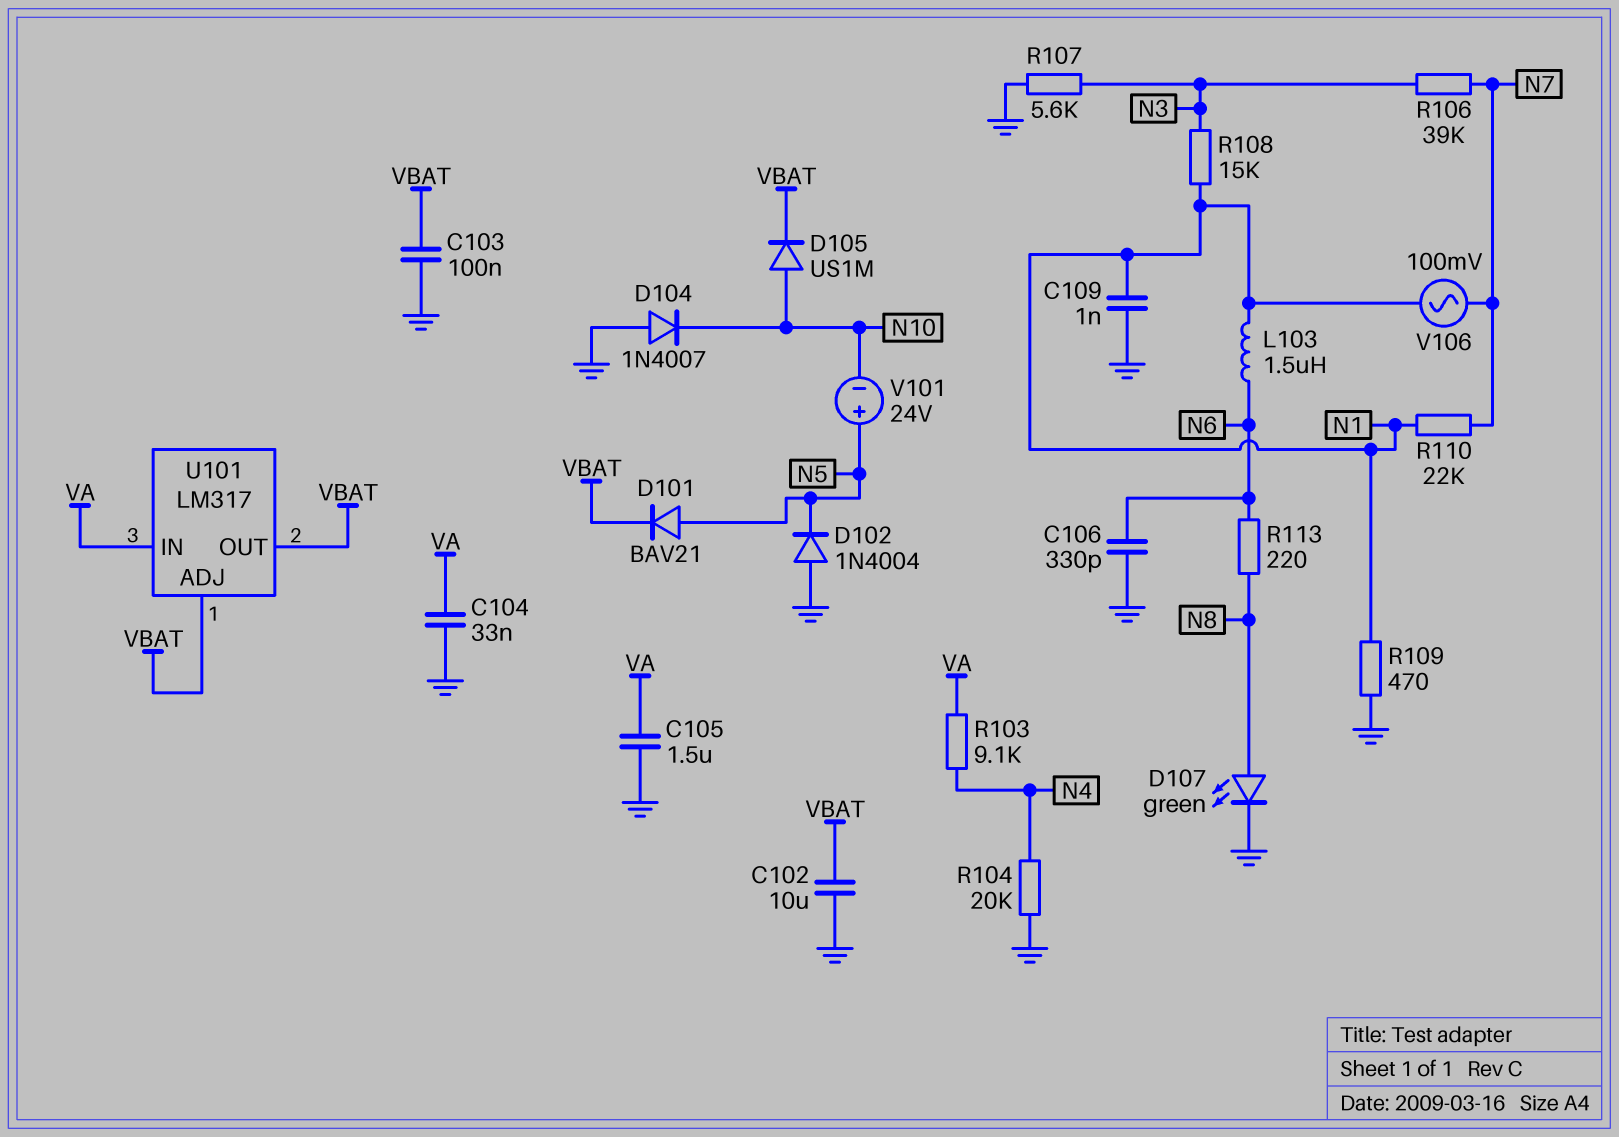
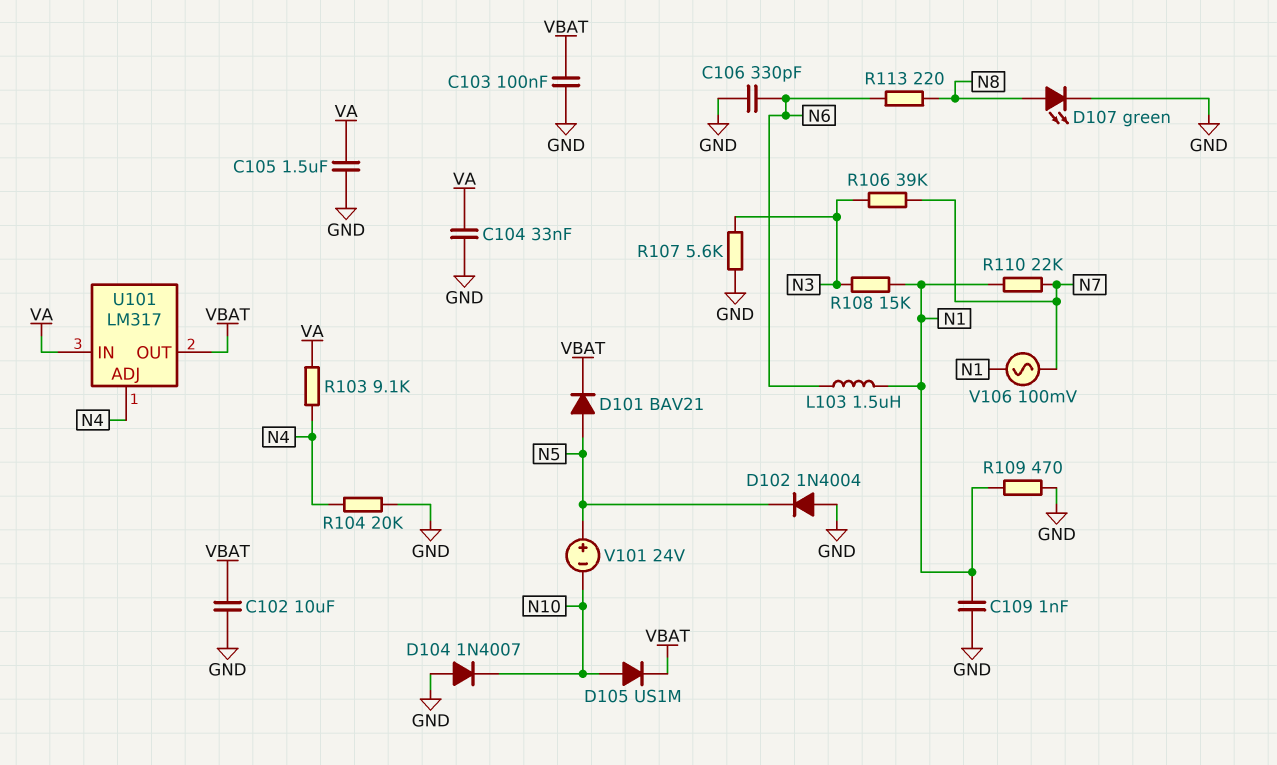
U101 pin ADJ: VBAT -> N4

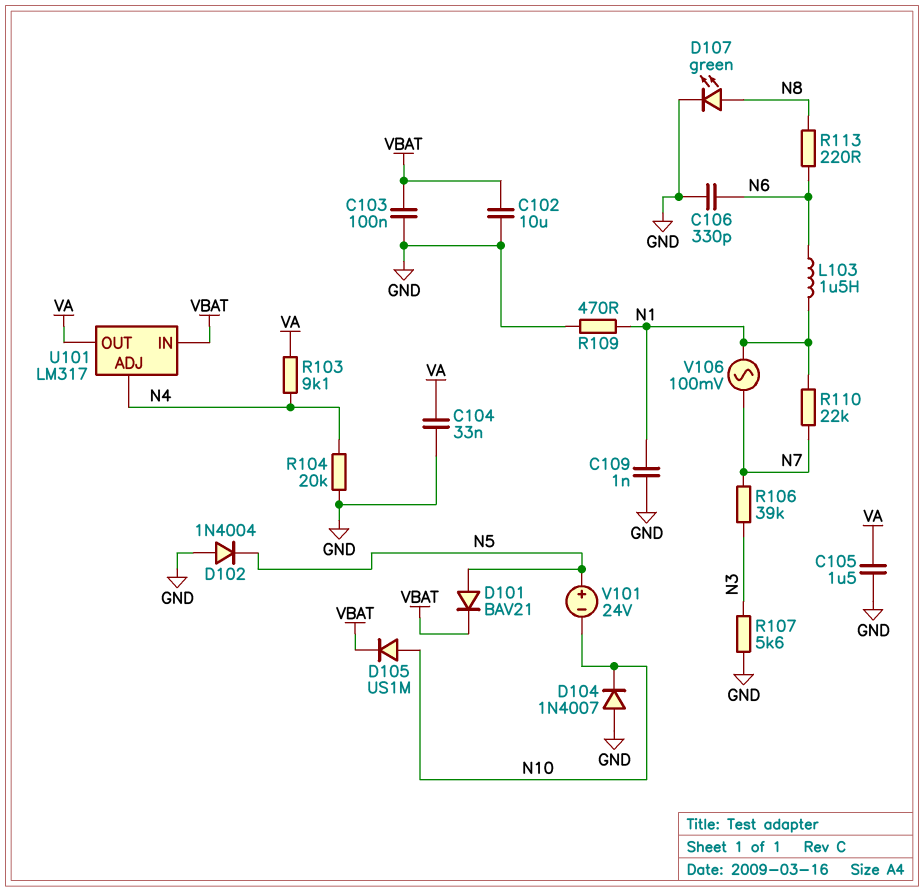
R108: 15k (N1, N3) -> none
U101 pin IN: VA -> VBAT
U101 pin OUT: VBAT -> VA

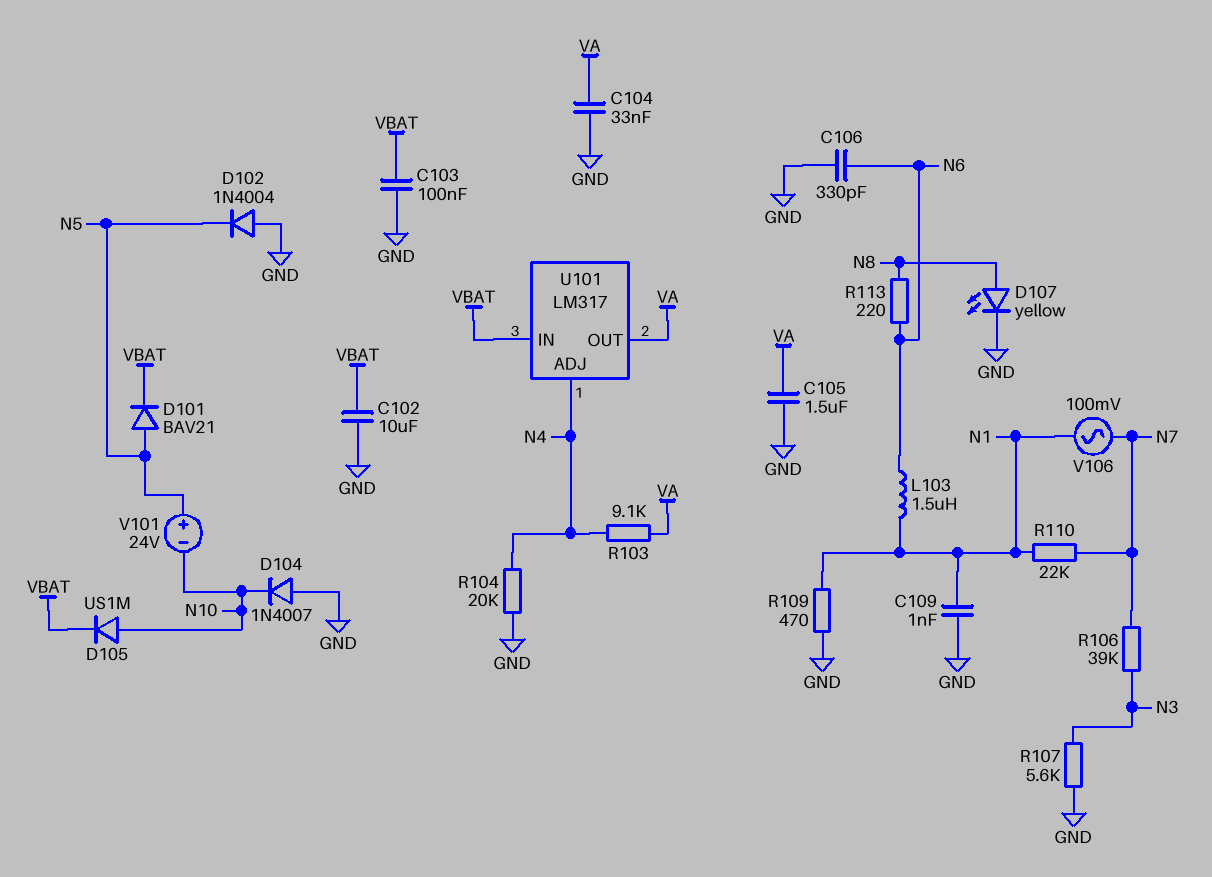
D107: LED green (A N8, K GND) -> LED yellow (A N8, K GND)

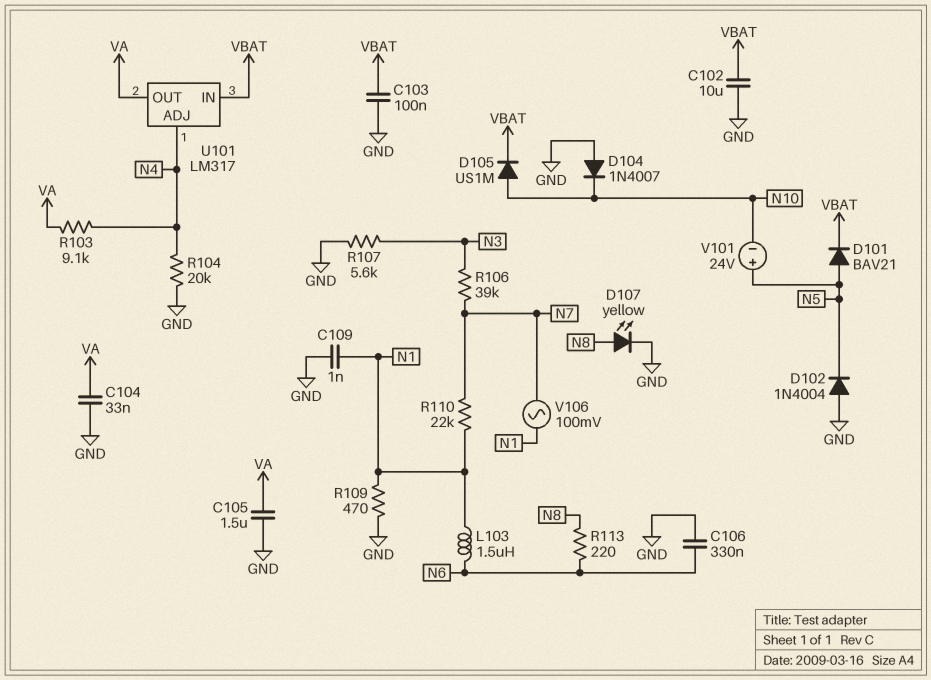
C106: 330pF (GND, N6) -> 330nF (GND, N6)

